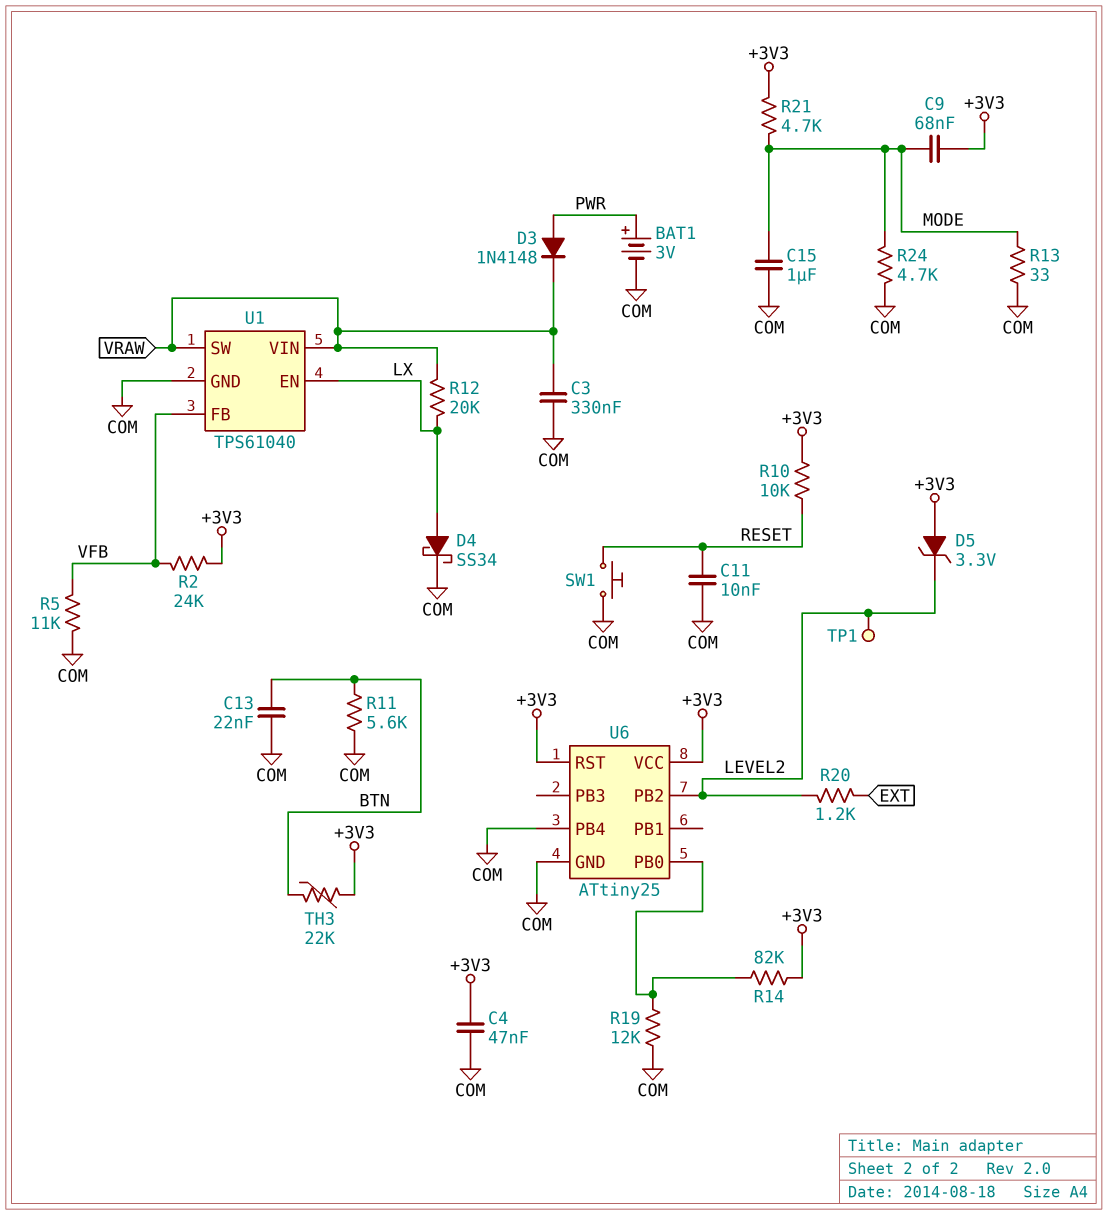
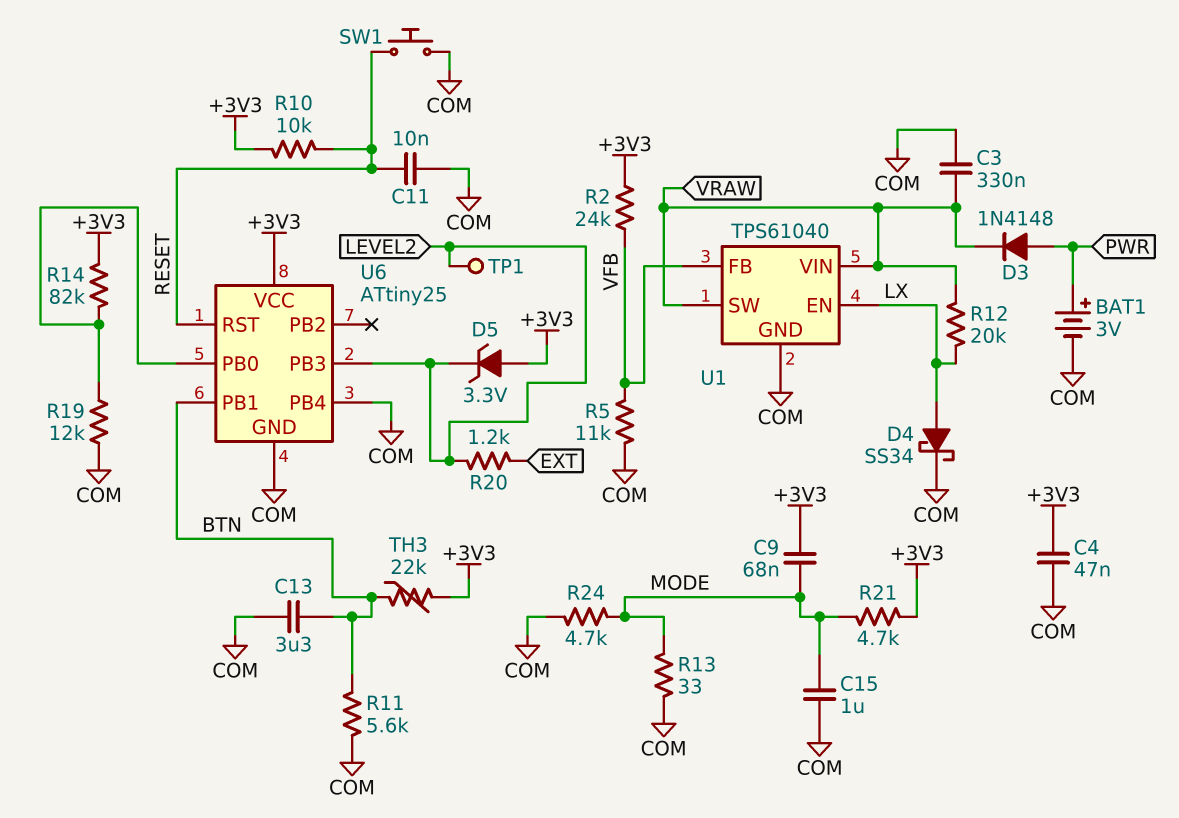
C13: 22nF (BTN, COM) -> 3.3uF (BTN, COM)
U6 pin PB1: none -> BTN
U6 pin PB2: LEVEL2 -> none
U6 pin PB3: none -> LEVEL2
U6 pin RST: +3V3 -> RESET

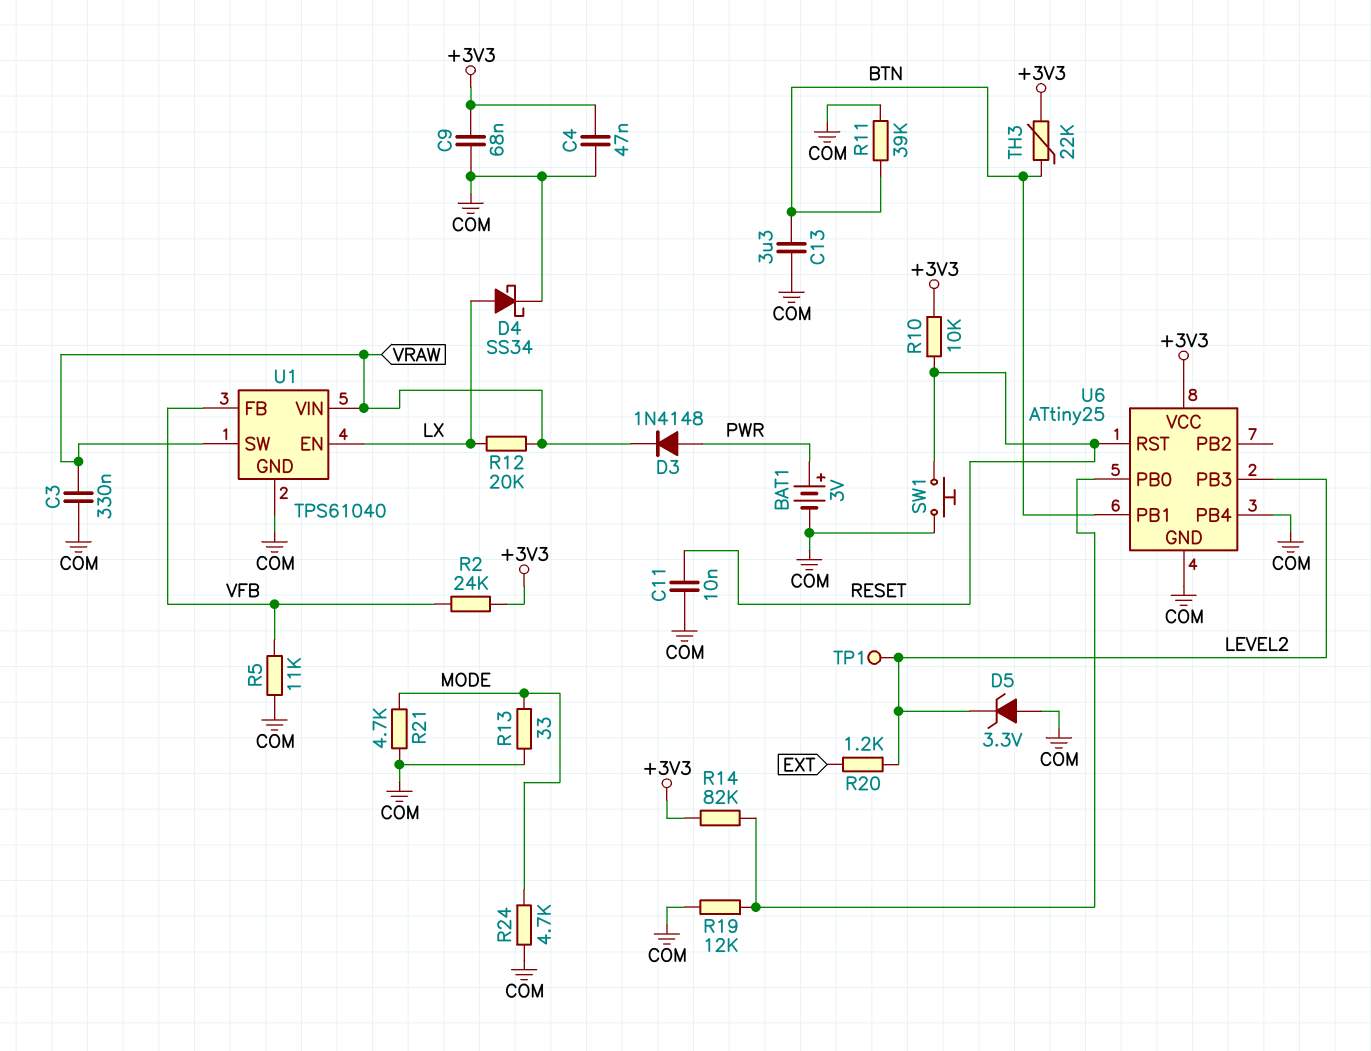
C9: 68nF (+3V3, MODE) -> 68nF (+3V3, COM)
C15: 1uF (COM, MODE) -> none
D5: zener 3.3V (A +3V3, K LEVEL2) -> zener 3.3V (A COM, K LEVEL2)
R11: 5.6k (BTN, COM) -> 39k (BTN, COM)
R21: 4.7k (+3V3, MODE) -> 4.7k (COM, MODE)

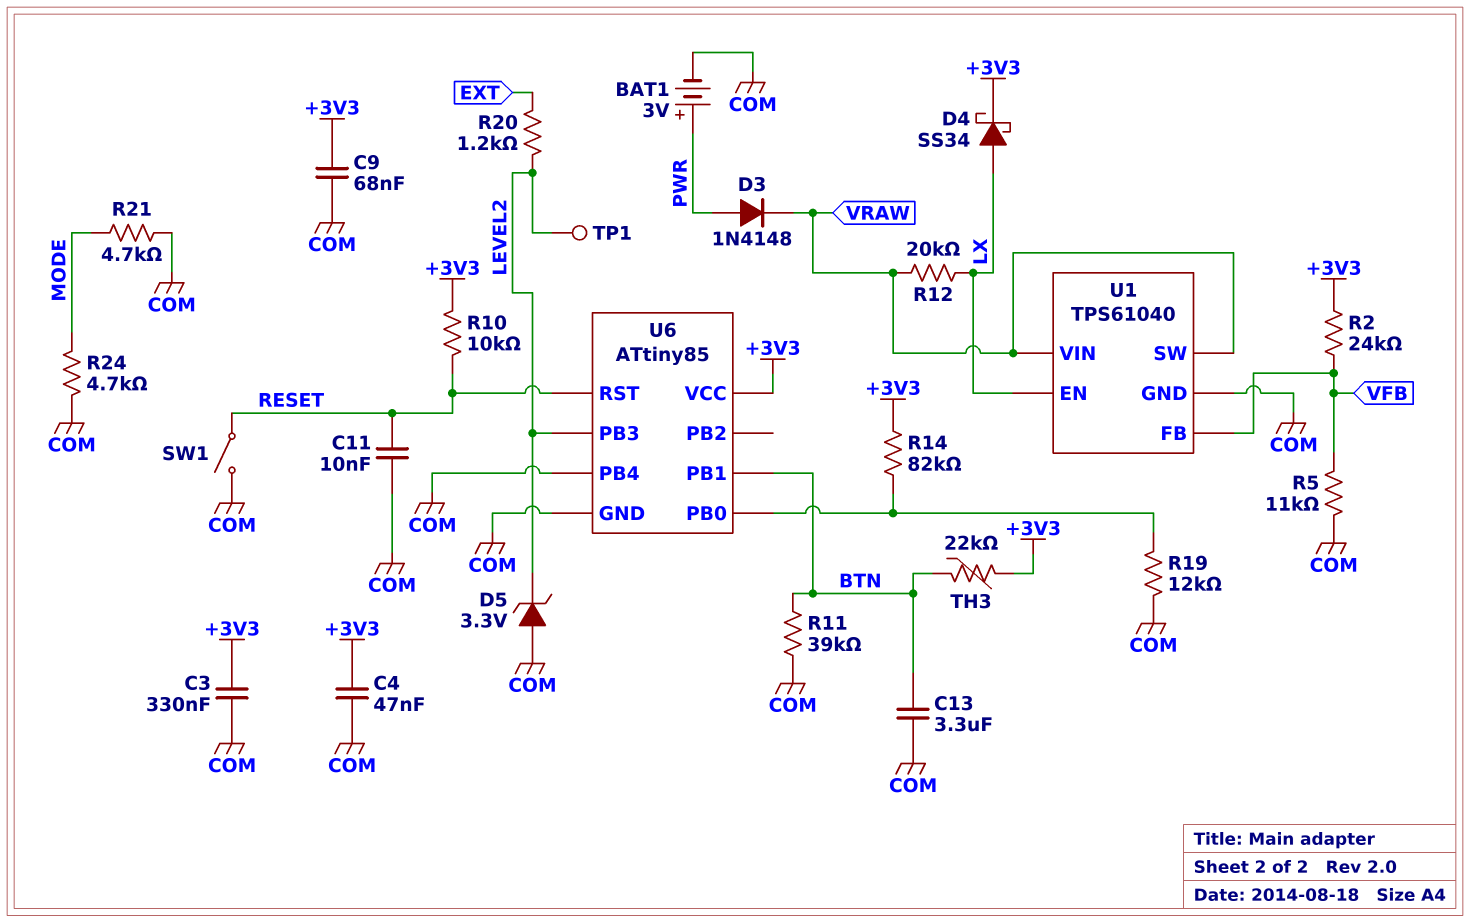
C3: 330nF (COM, VRAW) -> 330nF (+3V3, COM)
D4: schottky SS34 (A LX, K COM) -> schottky SS34 (A LX, K +3V3)
R13: 33 (COM, MODE) -> none
SW1: button (COM, RESET) -> switch (COM, RESET)
U6: ATtiny25 -> ATtiny85

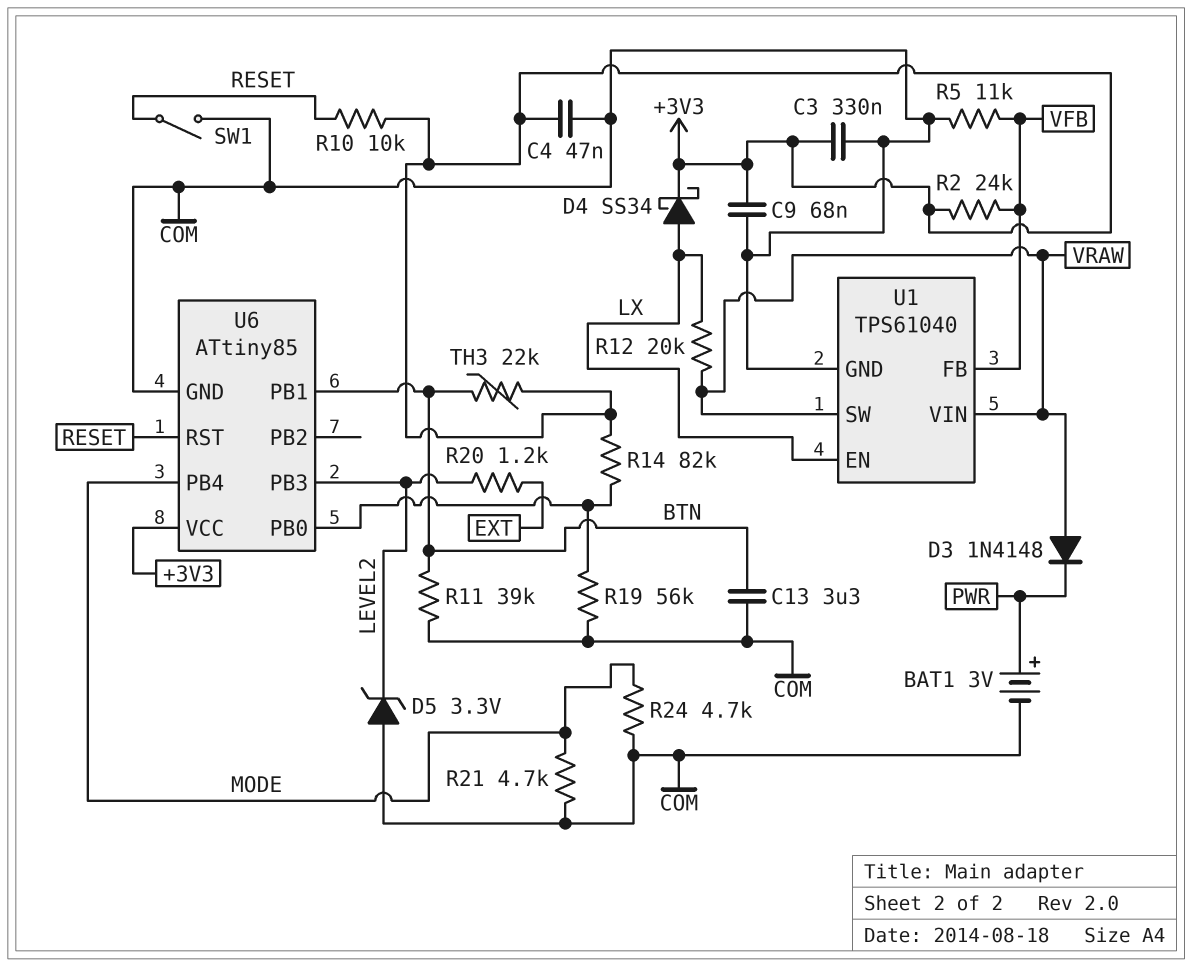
C11: 10nF (COM, RESET) -> none
D3: diode 1N4148 (A PWR, K VRAW) -> diode 1N4148 (A VRAW, K PWR)
R19: 12k (COM, U6/PB0) -> 56k (COM, U6/PB0)
TP1: test point (LEVEL2) -> none
U6 pin PB4: COM -> MODE

